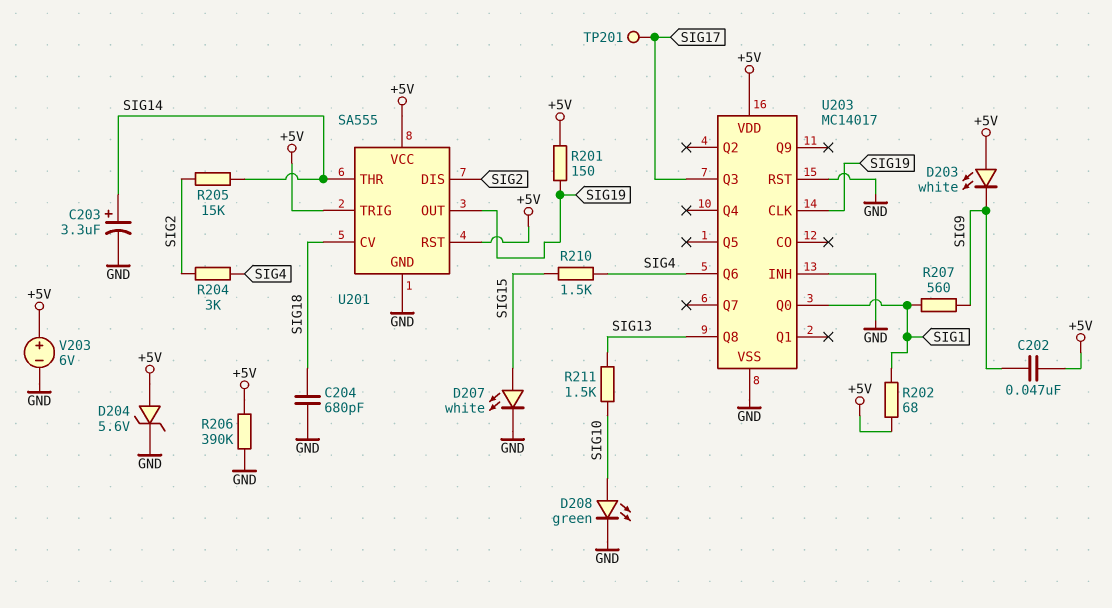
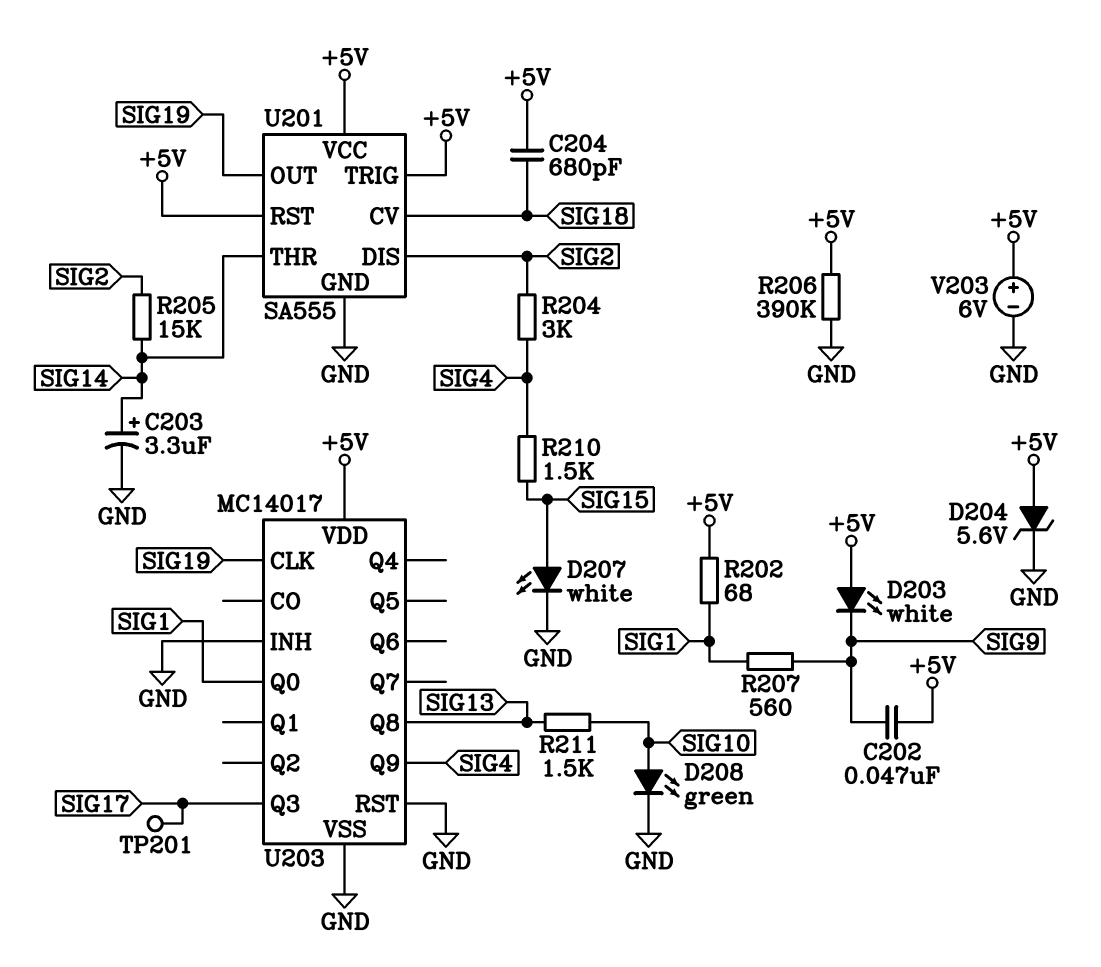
C204: 680pF (GND, SIG18) -> 680pF (+5V, SIG18)
R201: 150 (+5V, SIG19) -> none
U203 pin Q6: SIG4 -> none
U203 pin Q9: none -> SIG4

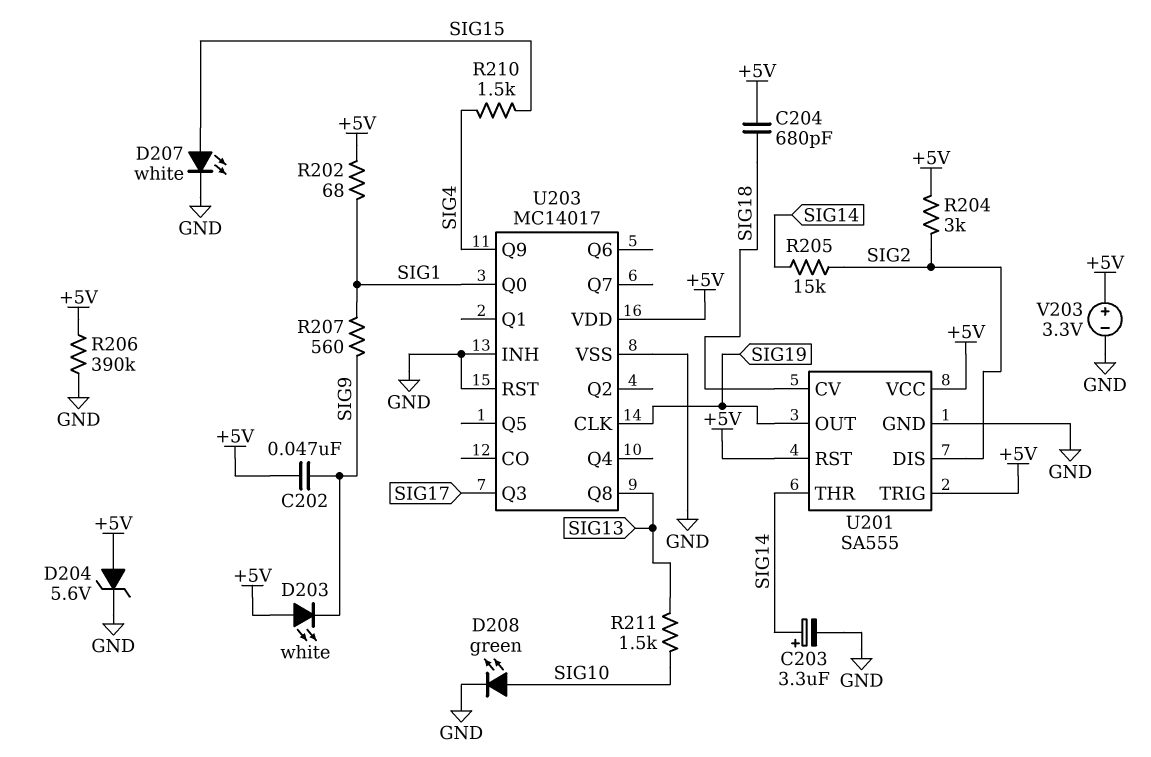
R204: 3k (SIG2, SIG4) -> 3k (+5V, SIG2)
TP201: test point (SIG17) -> none
V203: 6V (plus +5V, minus GND) -> 3.3V (plus +5V, minus GND)

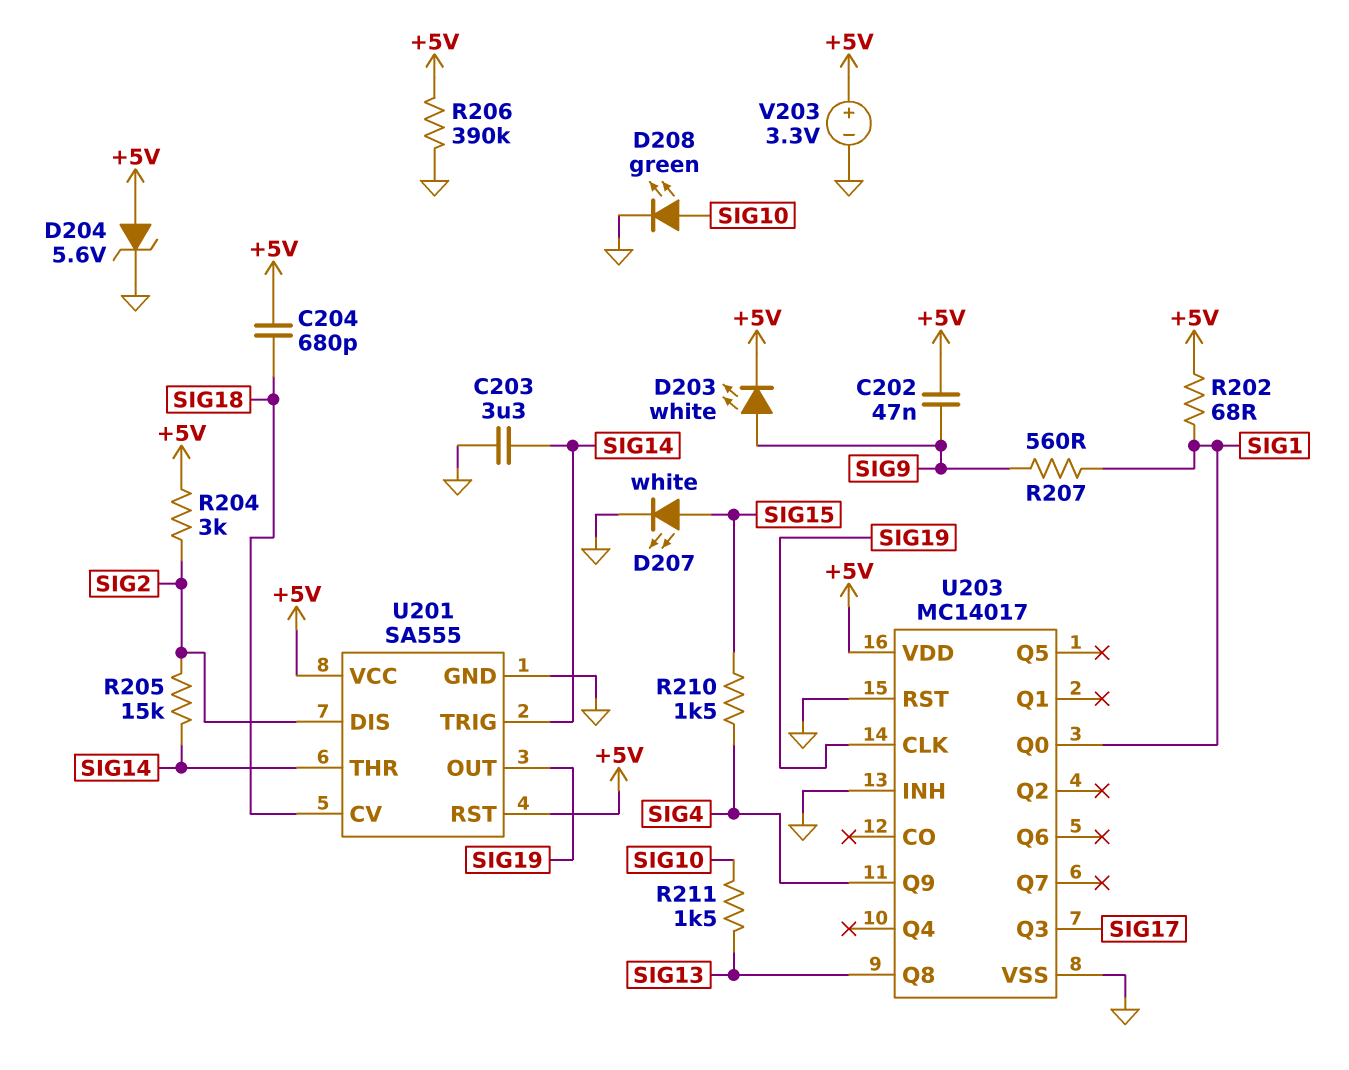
C203: 3.3uF (plus SIG14, minus GND) -> 3.3uF (GND, SIG14)
D203: LED white (A +5V, K SIG9) -> LED white (A SIG9, K +5V)
U201 pin TRIG: +5V -> SIG14

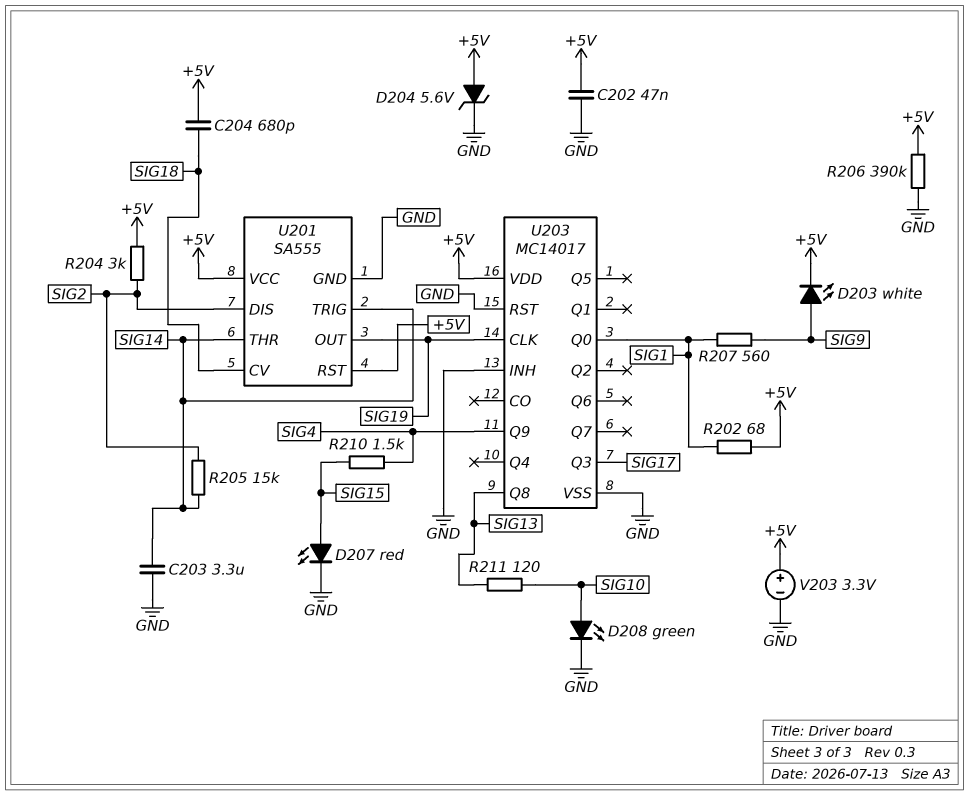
C202: 47nF (+5V, SIG9) -> 47nF (+5V, GND)
D207: LED white (A SIG15, K GND) -> LED red (A SIG15, K GND)
R211: 1.5k (SIG10, SIG13) -> 120 (SIG10, SIG13)

